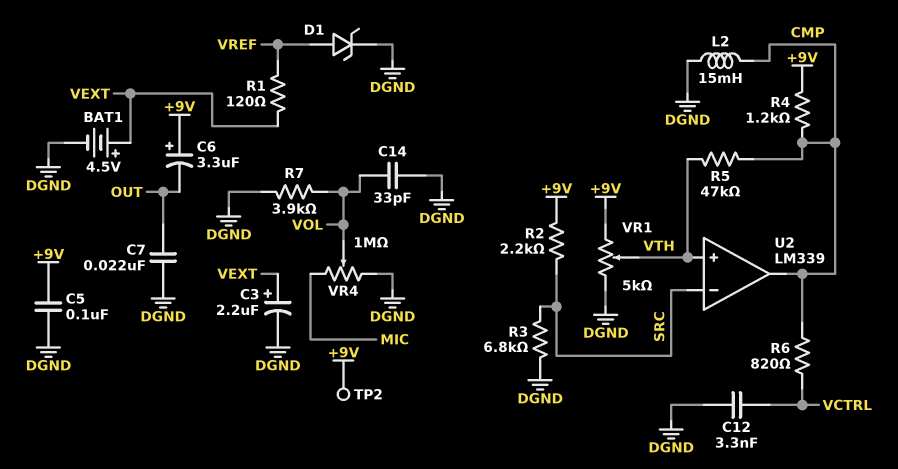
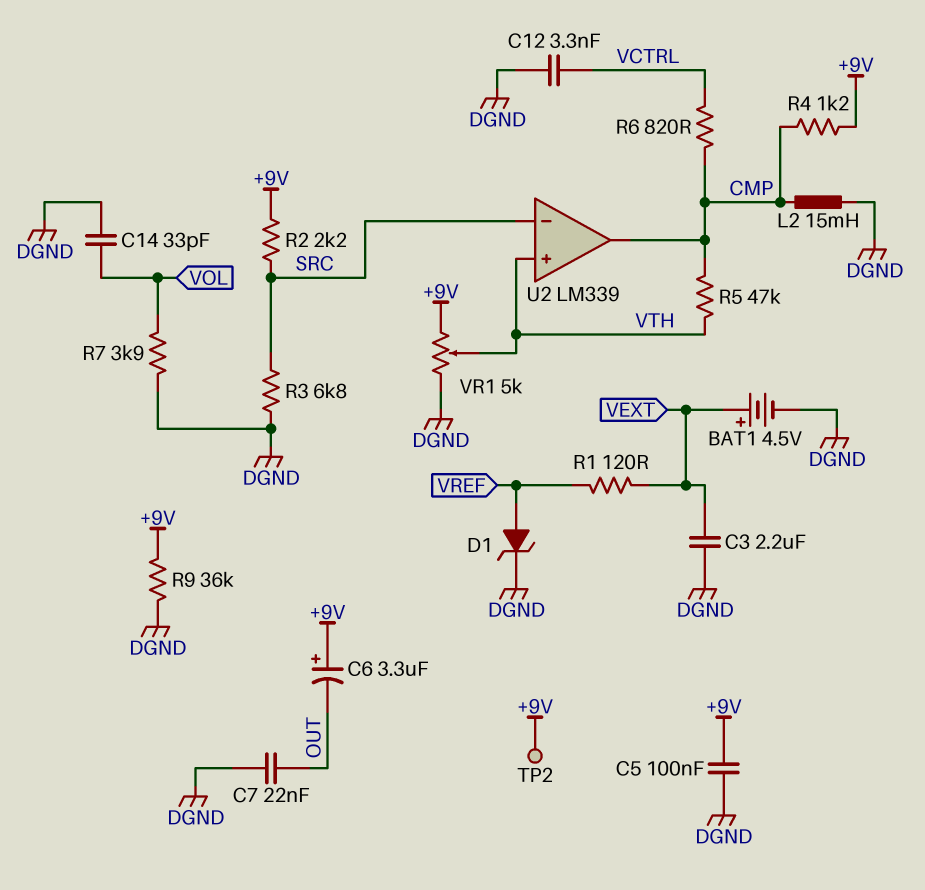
C3: 2.2uF (plus VEXT, minus DGND) -> 2.2uF (DGND, VEXT)
R9: none -> 36k (+9V, DGND)
VR4: 1M (DGND, MIC, wiper VOL) -> none

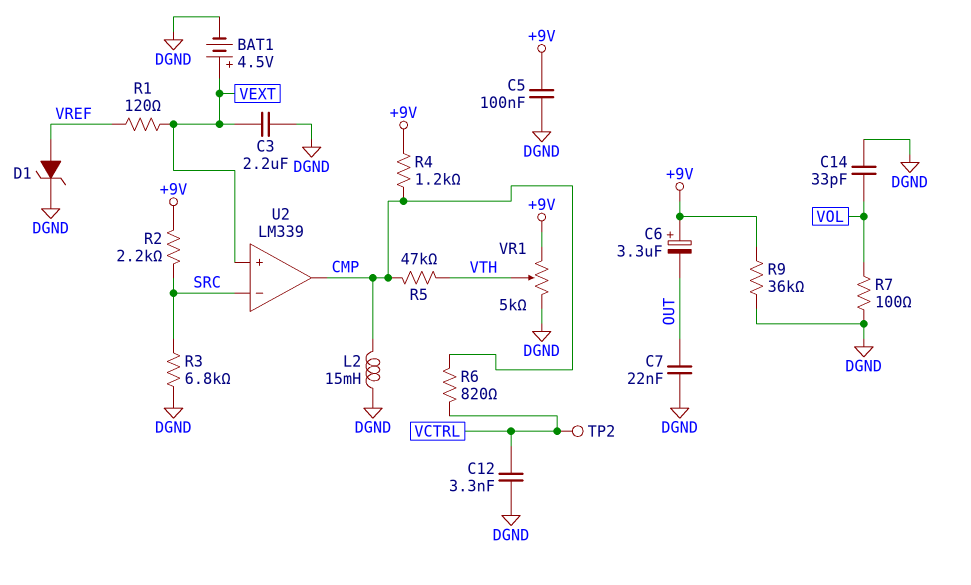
R7: 3.9k (DGND, VOL) -> 100 (DGND, VOL)
TP2: test point (+9V) -> test point (VCTRL)
U2 pin in+: VTH -> VEXT

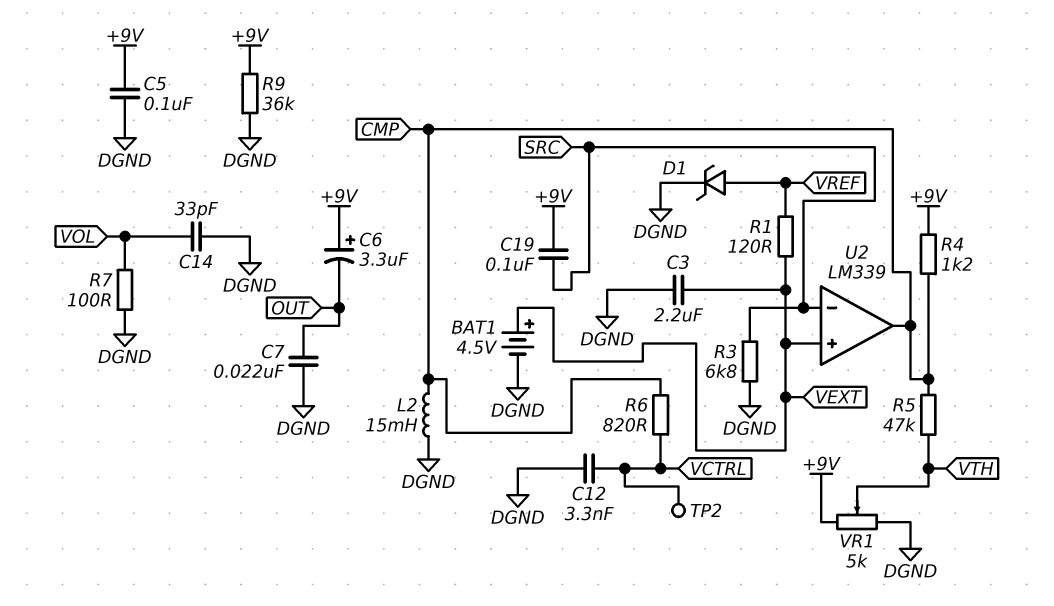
C19: none -> 100nF (+9V, SRC)
R2: 2.2k (+9V, SRC) -> none

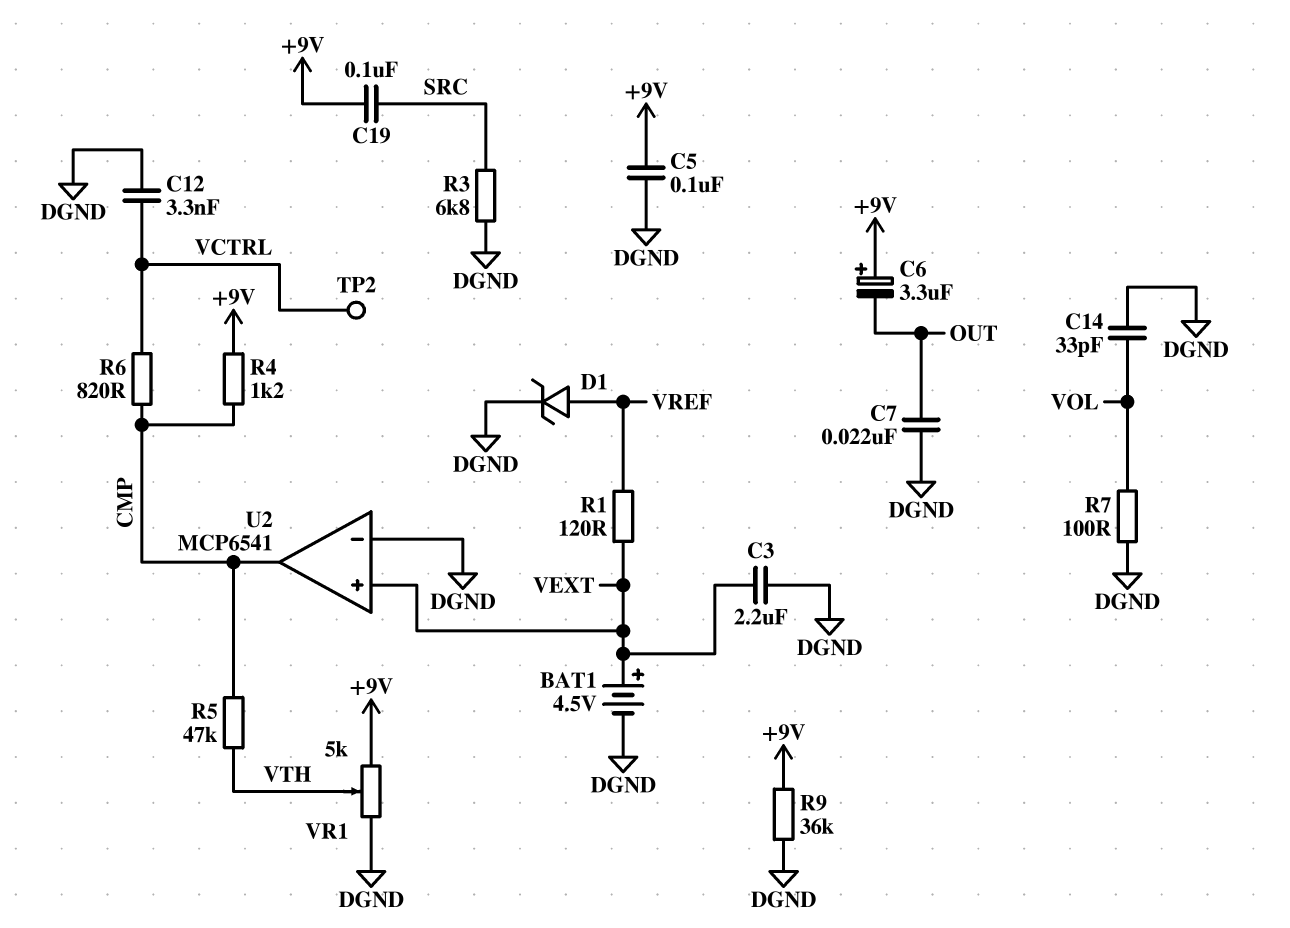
L2: 15mH (CMP, DGND) -> none
U2: LM339 -> MCP6541
U2 pin in-: SRC -> DGND

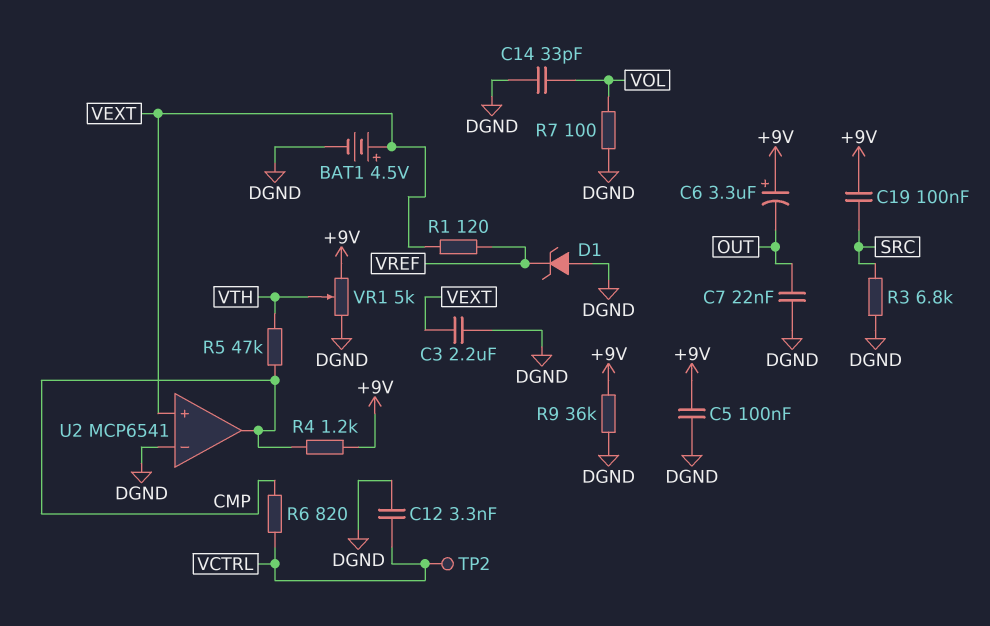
D1: zener (A VREF, K DGND) -> zener (A DGND, K VREF)

